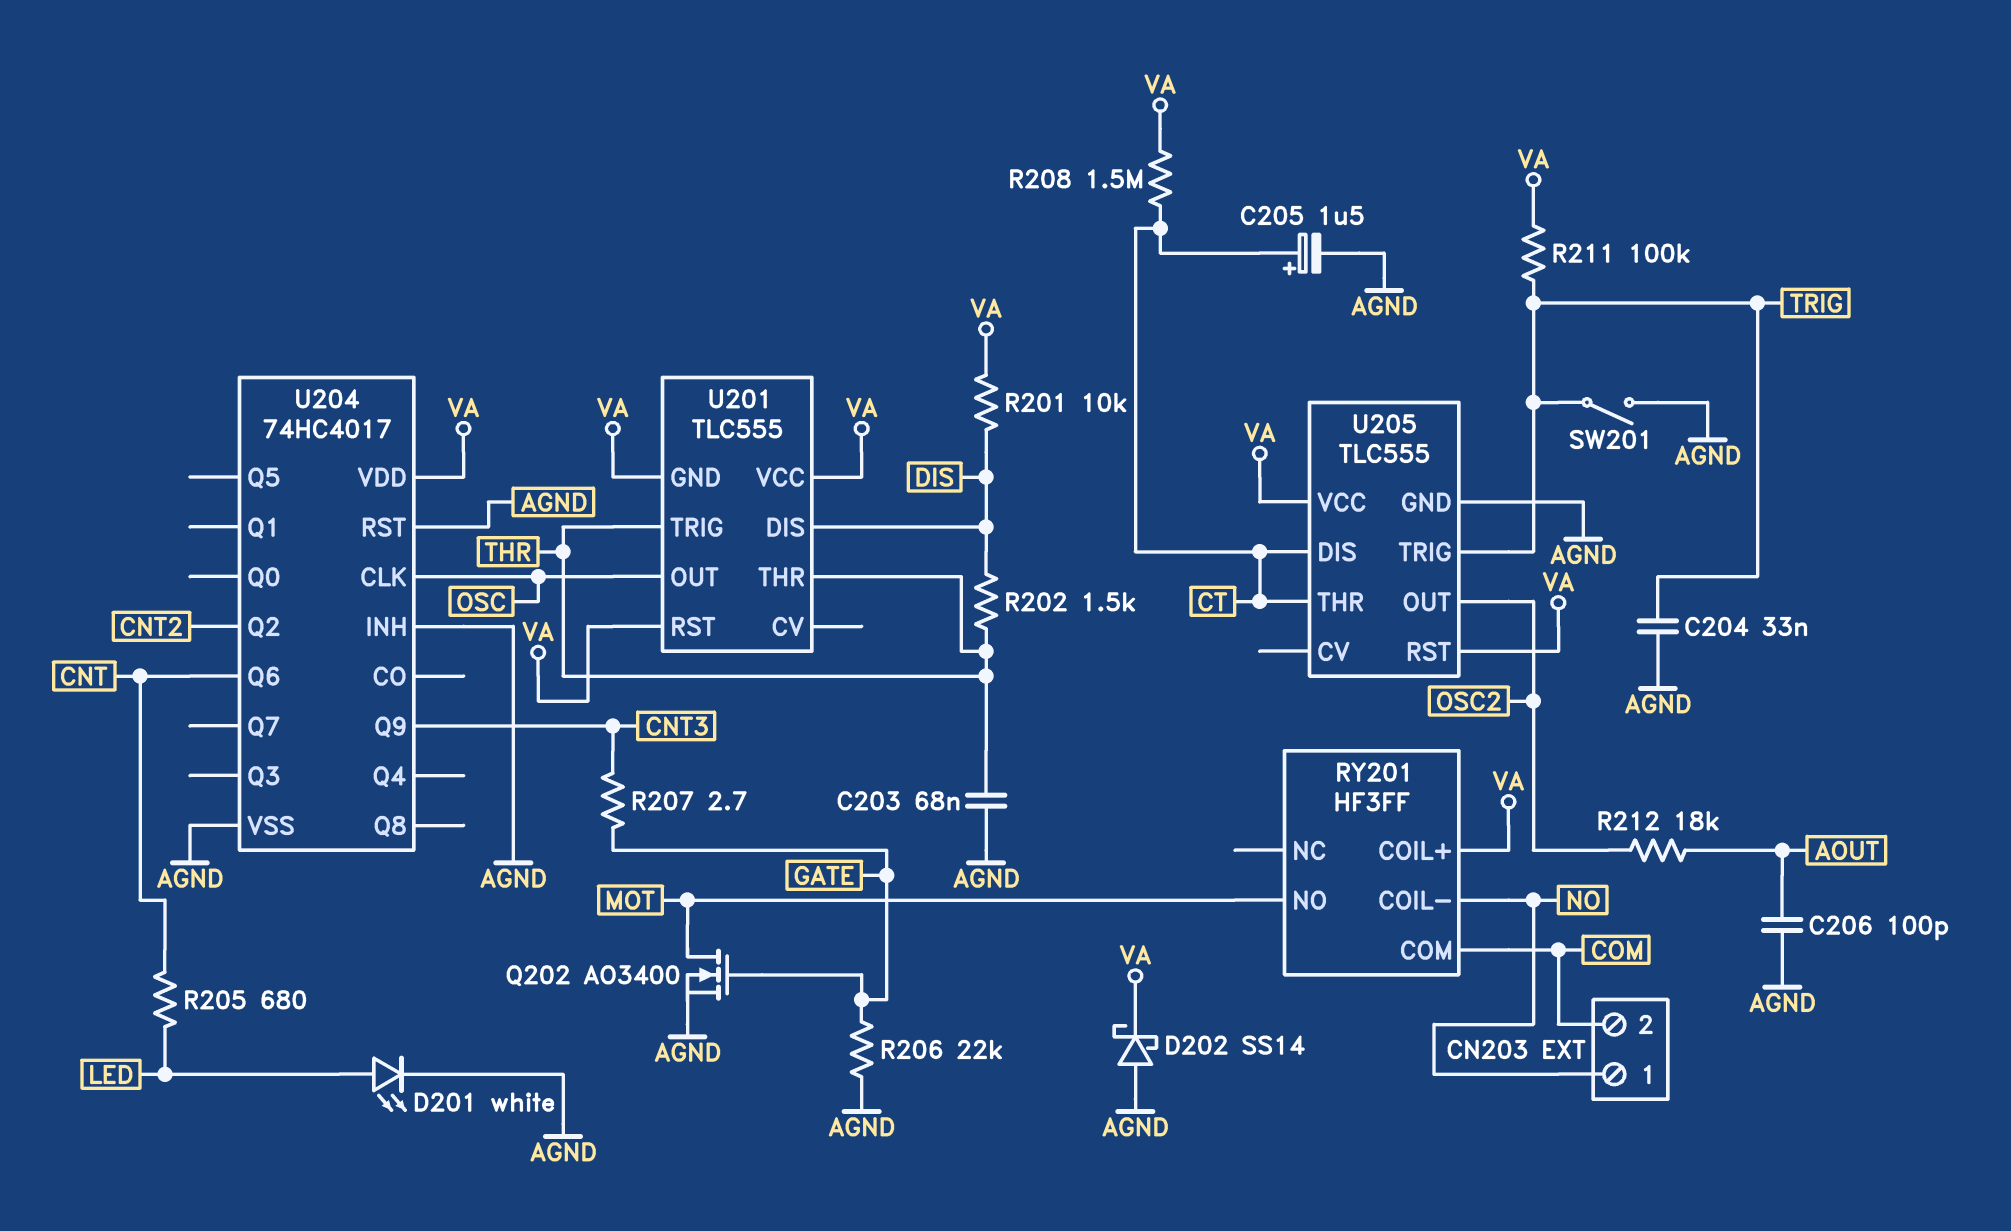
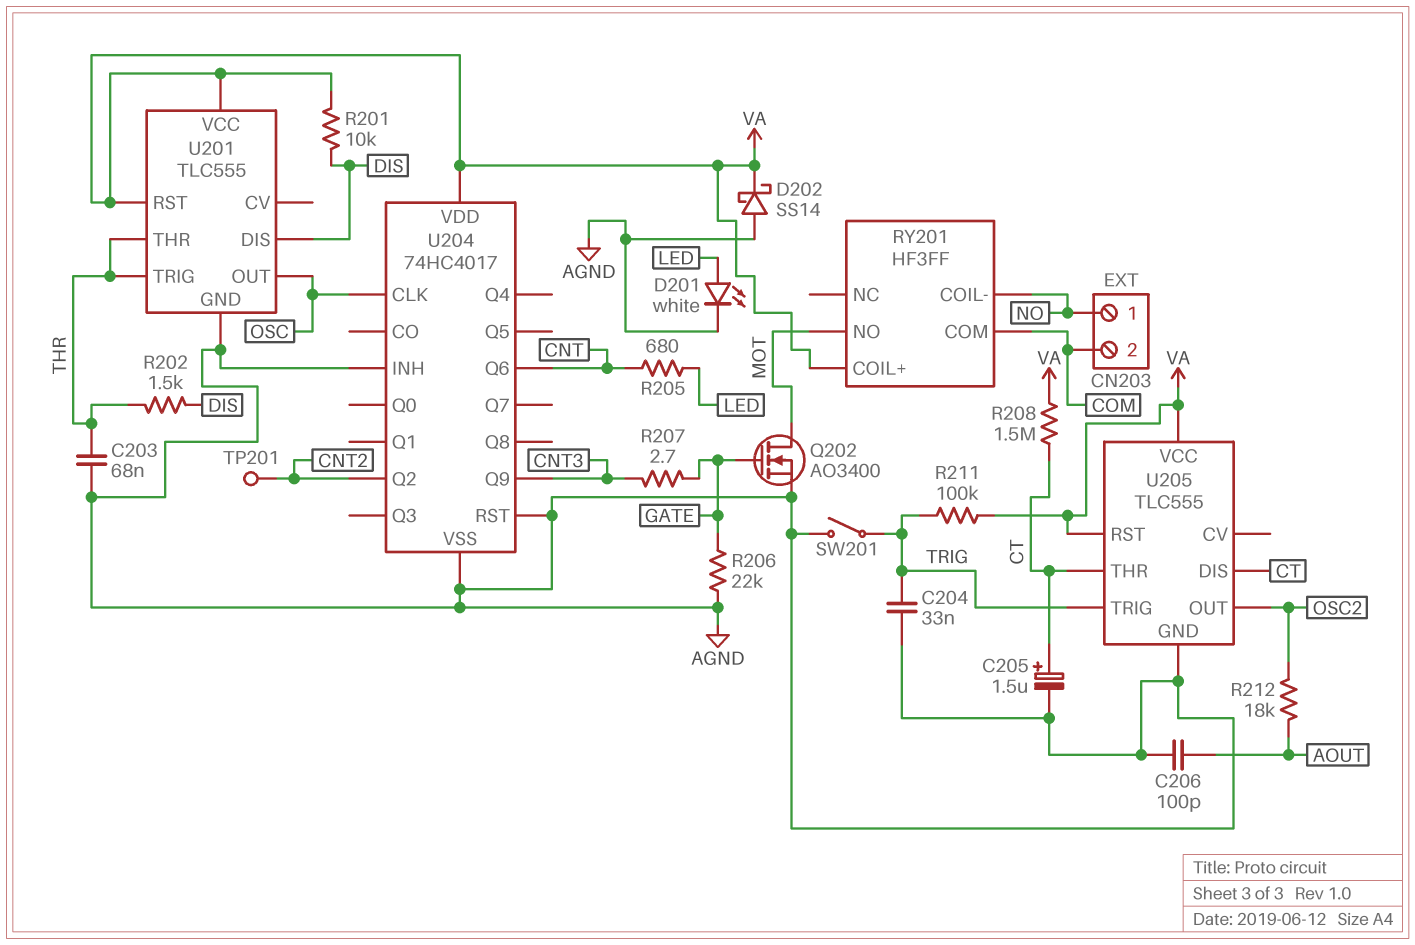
TP201: none -> test point (CNT2)
U201 pin GND: VA -> AGND

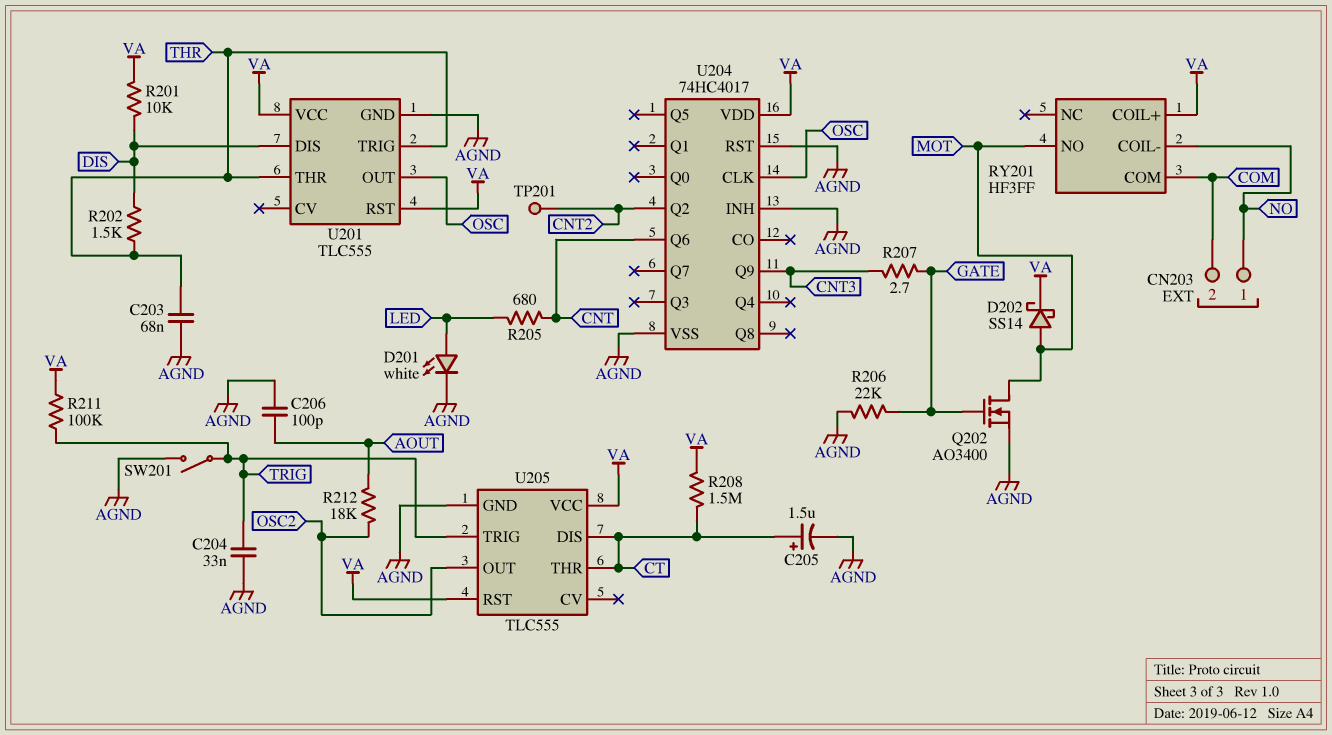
D202: schottky SS14 (A AGND, K VA) -> schottky SS14 (A MOT, K VA)

